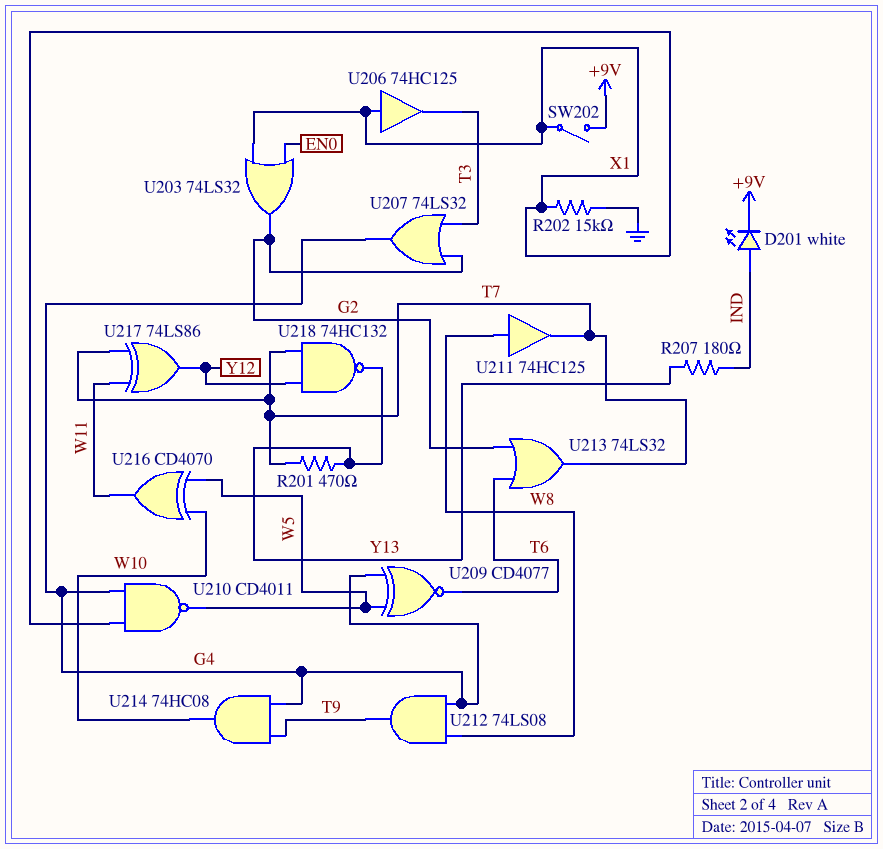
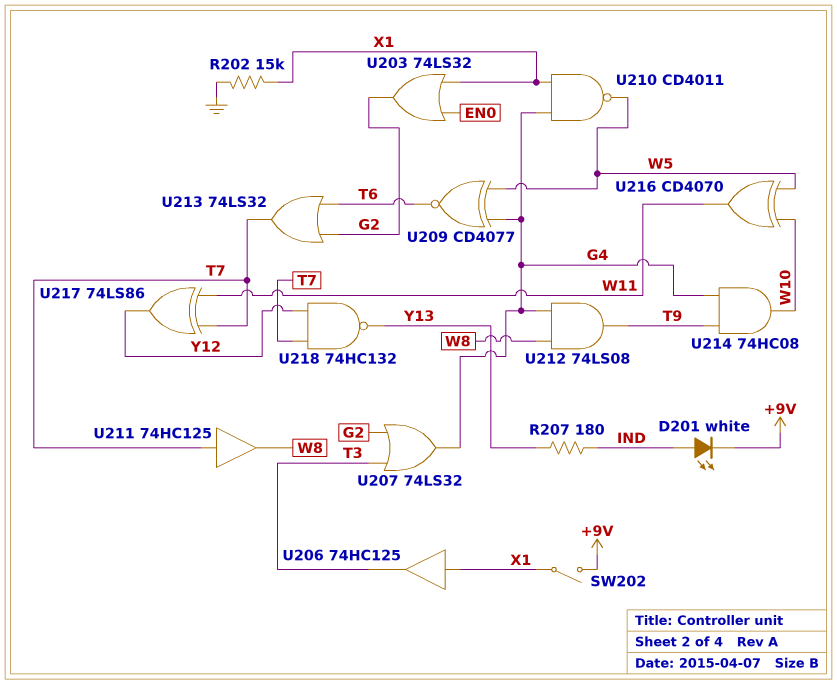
R201: 470 (T7, Y13) -> none
U211: buffer 74HC125 (in W8, out T7) -> buffer 74HC125 (in T7, out W8)

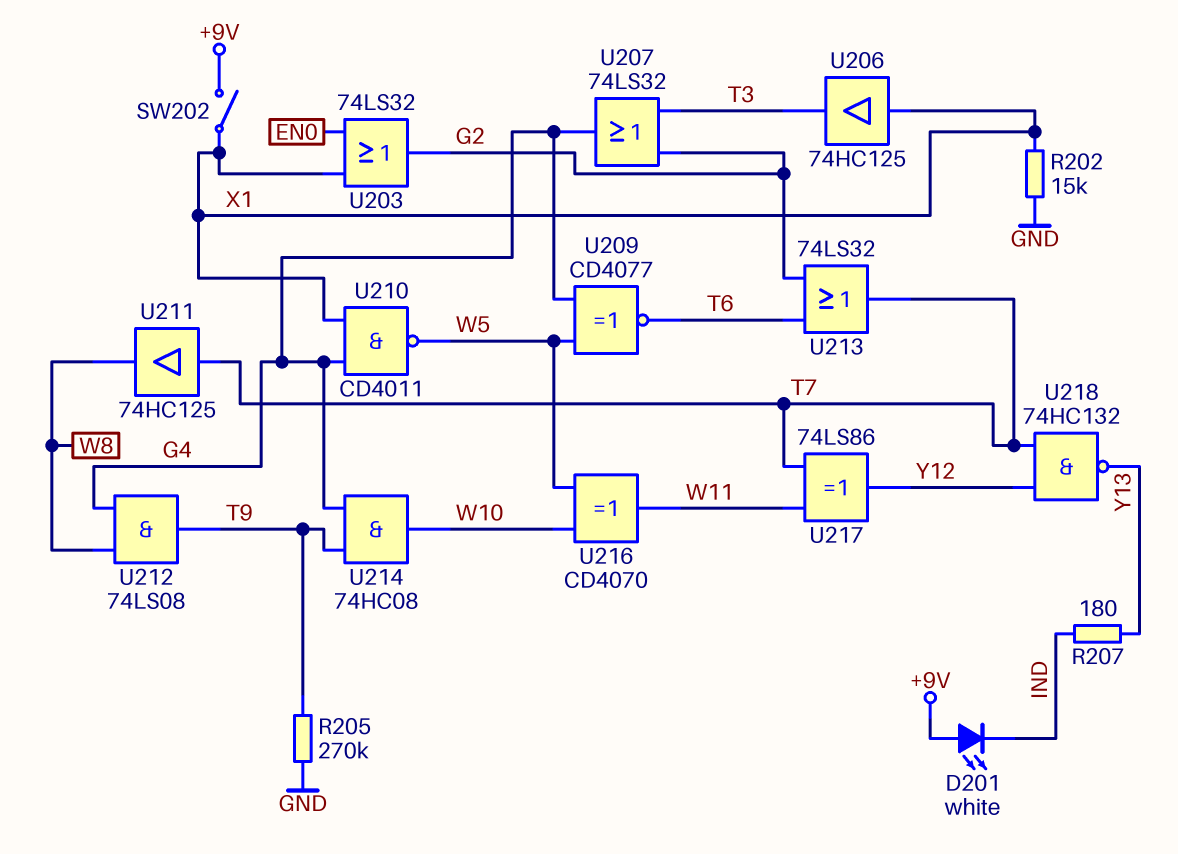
D201: LED white (A IND, K +9V) -> LED white (A +9V, K IND)
R205: none -> 270k (GND, T9)

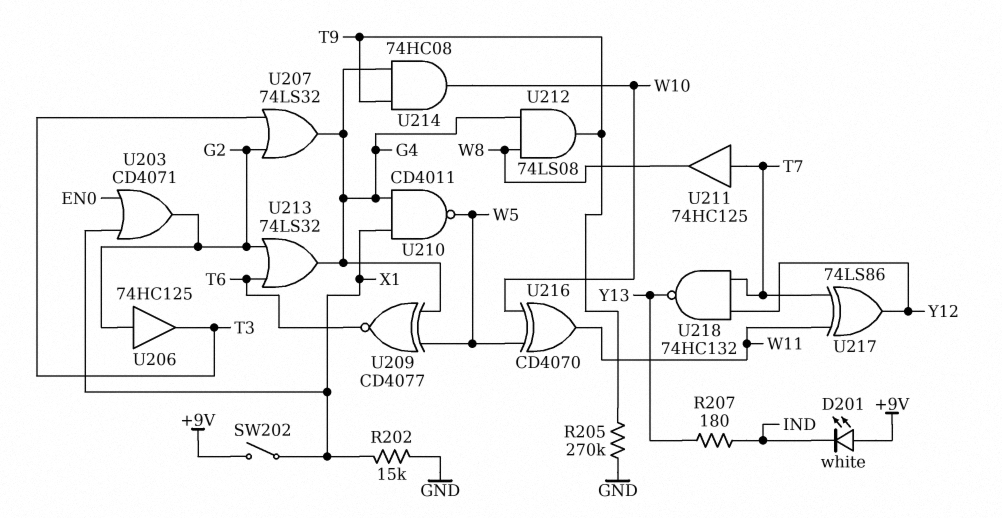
U203: OR 74LS32 (in EN0, in X1, out G2) -> OR CD4071 (in EN0, in X1, out G2)
U206: buffer 74HC125 (in X1, out T3) -> buffer 74HC125 (in G2, out T3)
U213: OR 74LS32 (in G2, in T6, out T7) -> OR 74LS32 (in G2, in T6, out G4)

